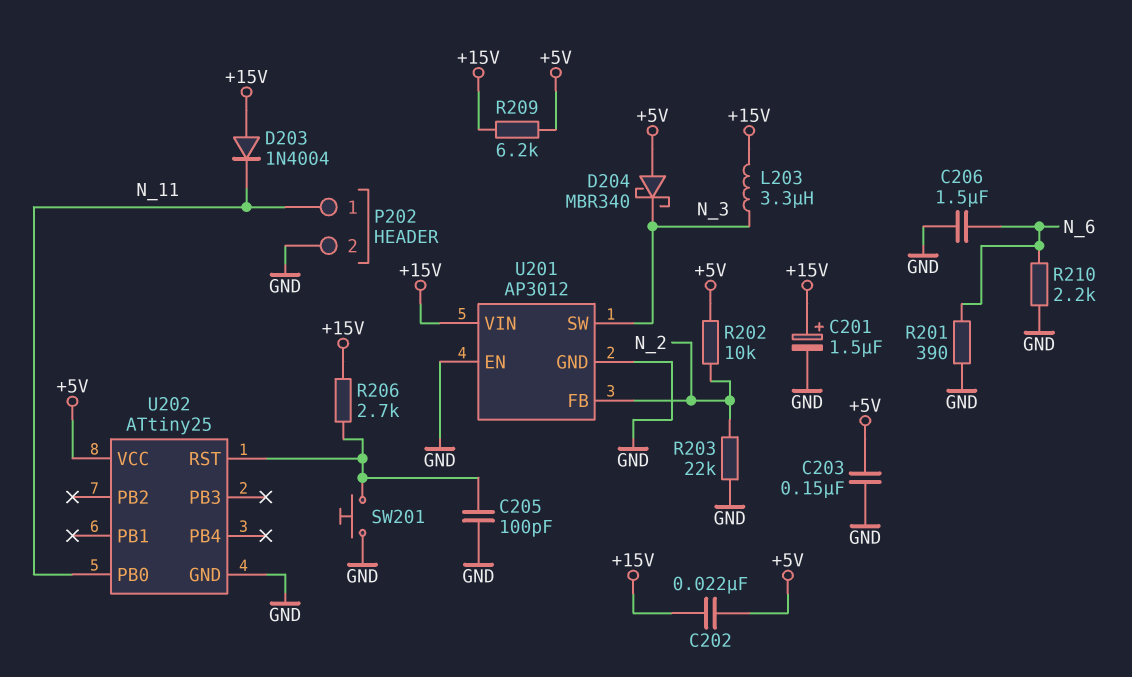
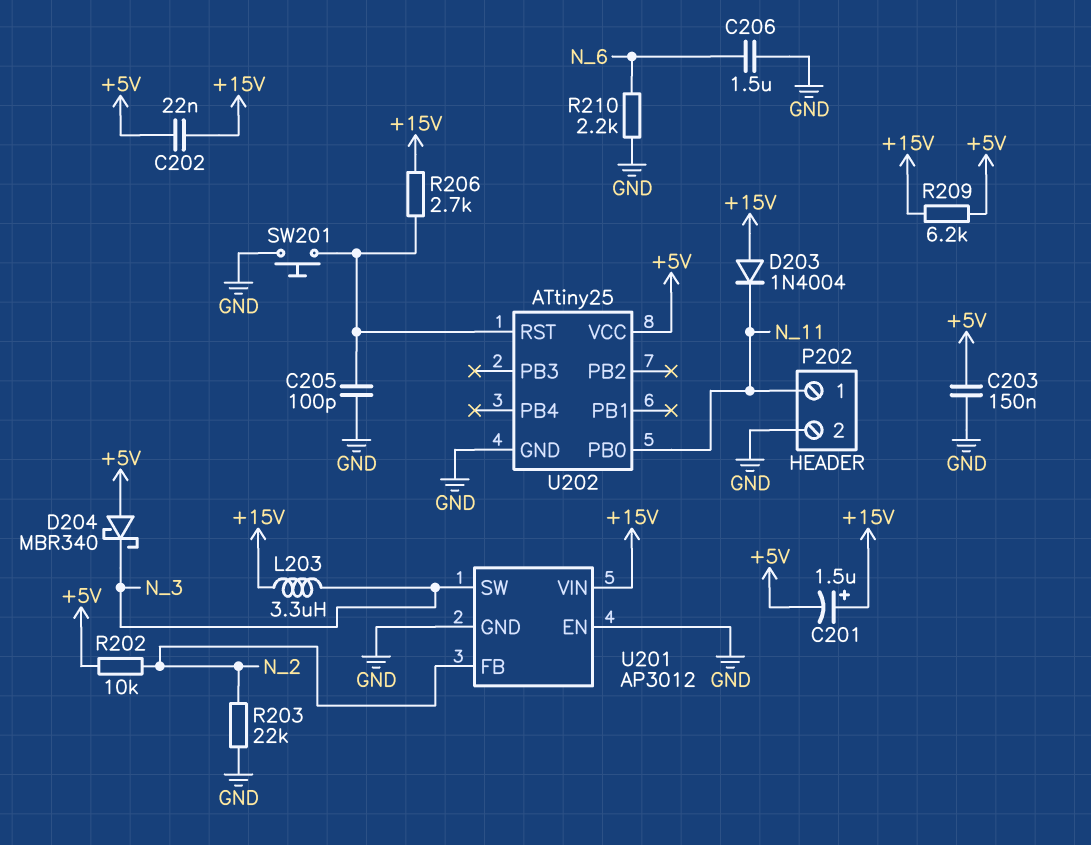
C201: 1.5uF (plus +15V, minus GND) -> 1.5uF (plus +15V, minus +5V)
R201: 390 (GND, N_6) -> none

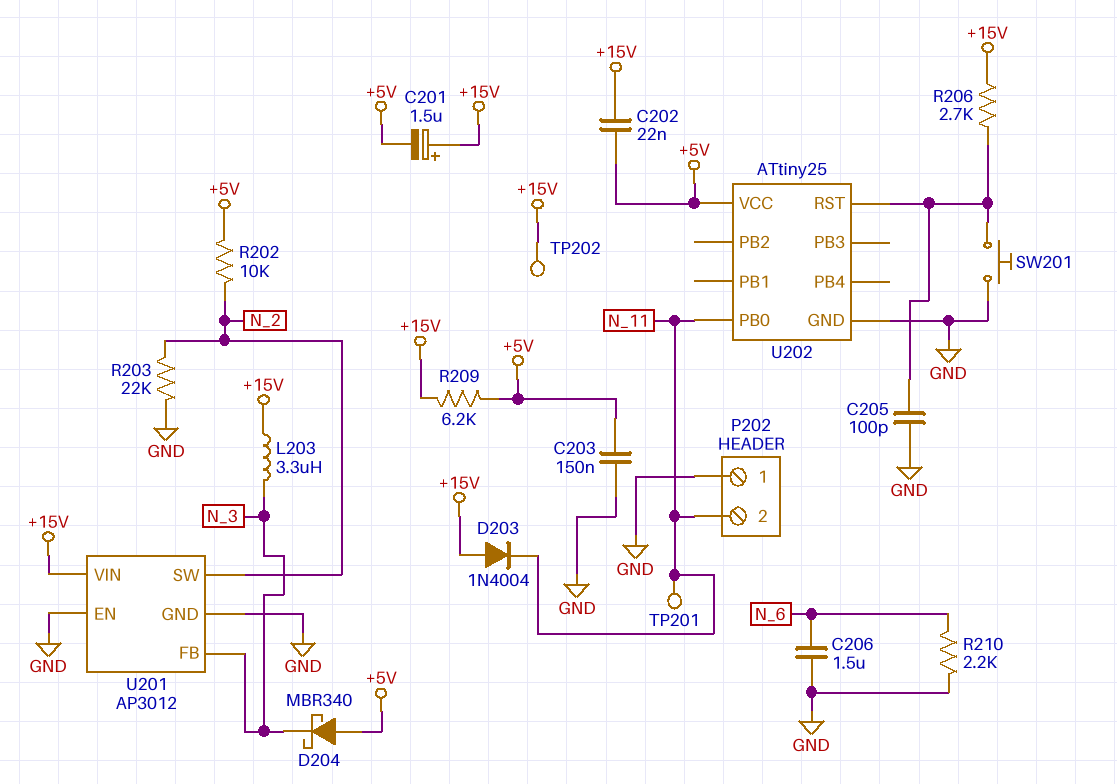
P202 pin 1: N_11 -> GND
P202 pin 2: GND -> N_11
TP201: none -> test point (N_11)
TP202: none -> test point (+15V)
U201 pin FB: N_2 -> N_3
U201 pin SW: N_3 -> N_2

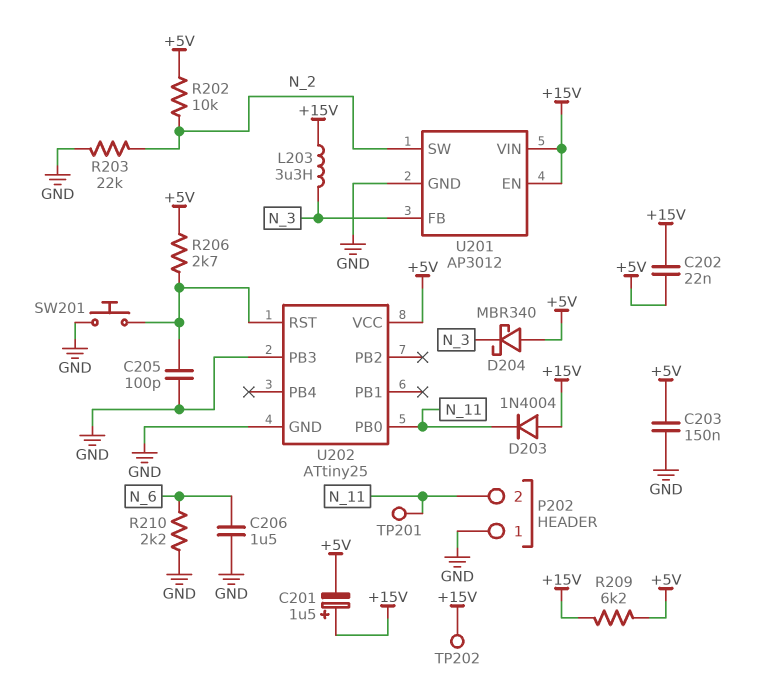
R206: 2.7k (+15V, U202/RST) -> 2.7k (+5V, U202/RST)
U201 pin EN: GND -> +15V
U202 pin PB3: none -> GND

